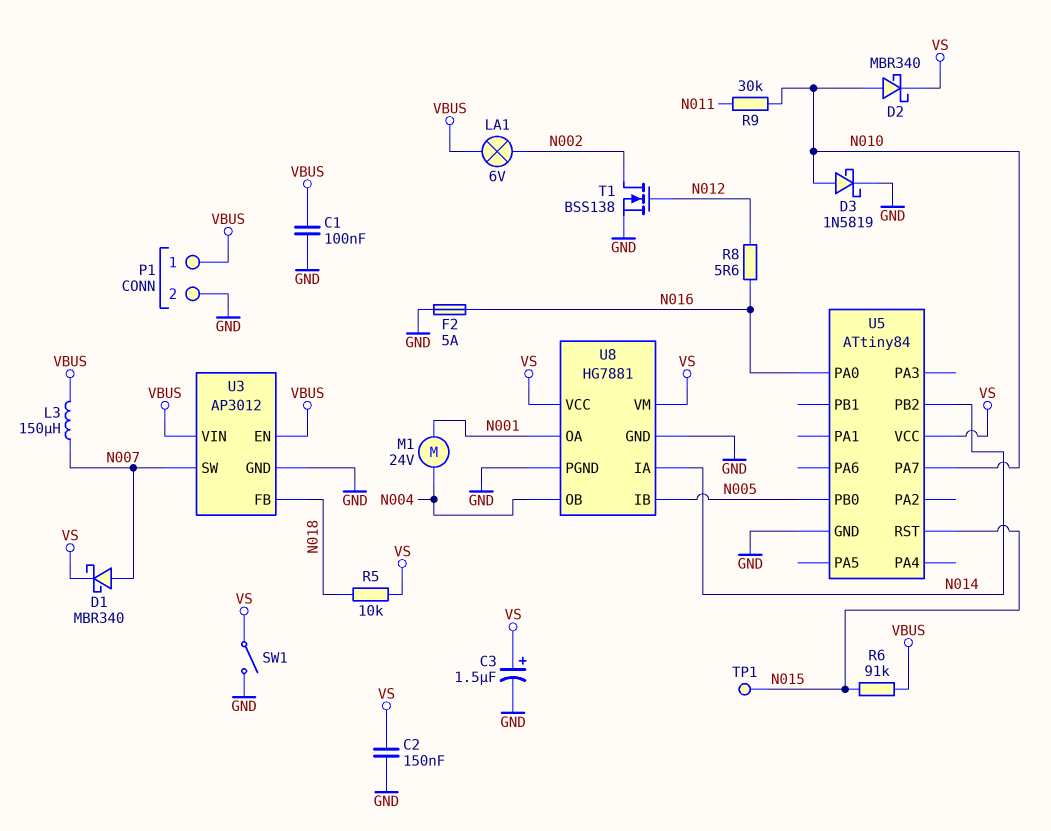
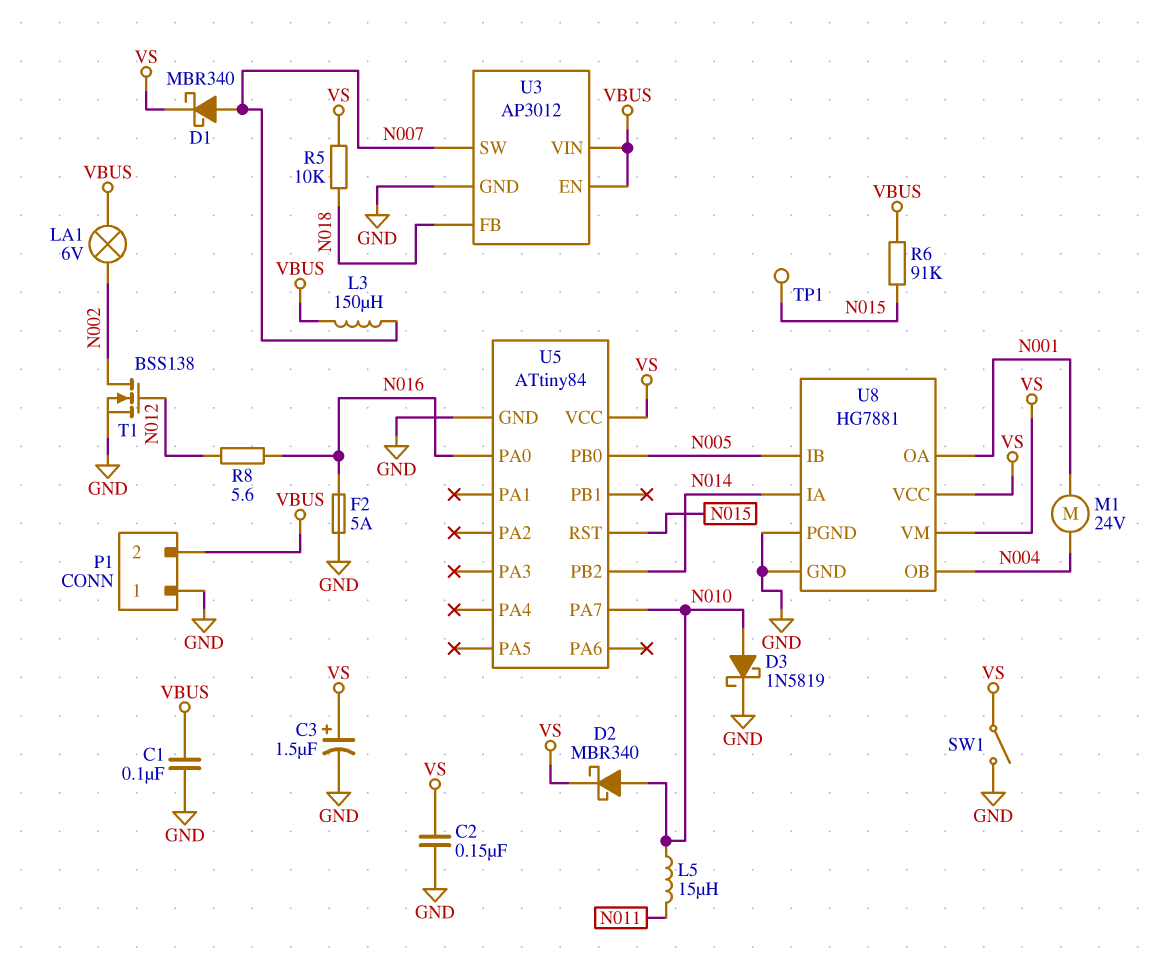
L5: none -> 15uH (N010, N011)
P1 pin 1: VBUS -> GND
P1 pin 2: GND -> VBUS
R9: 30k (N010, N011) -> none

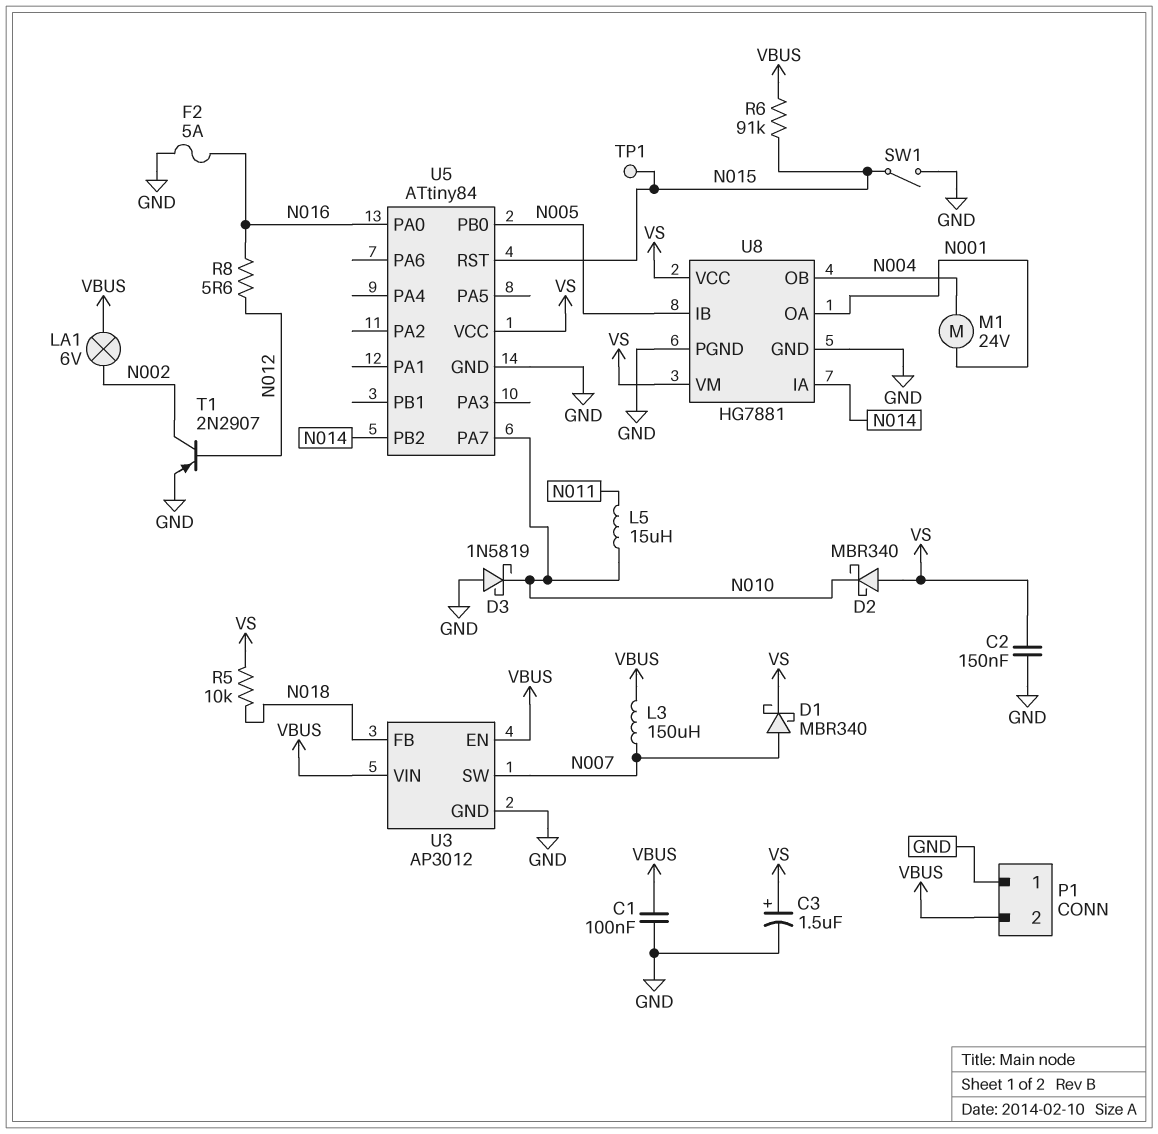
D2: schottky MBR340 (A N010, K VS) -> schottky MBR340 (A VS, K N010)
D3: schottky 1N5819 (A N010, K GND) -> schottky 1N5819 (A GND, K N010)
SW1: switch (GND, VS) -> switch (GND, N015)
T1: NMOS BSS138 (G N012, D N002, S GND) -> PNP 2N2907 (B N012, C N002, E GND)

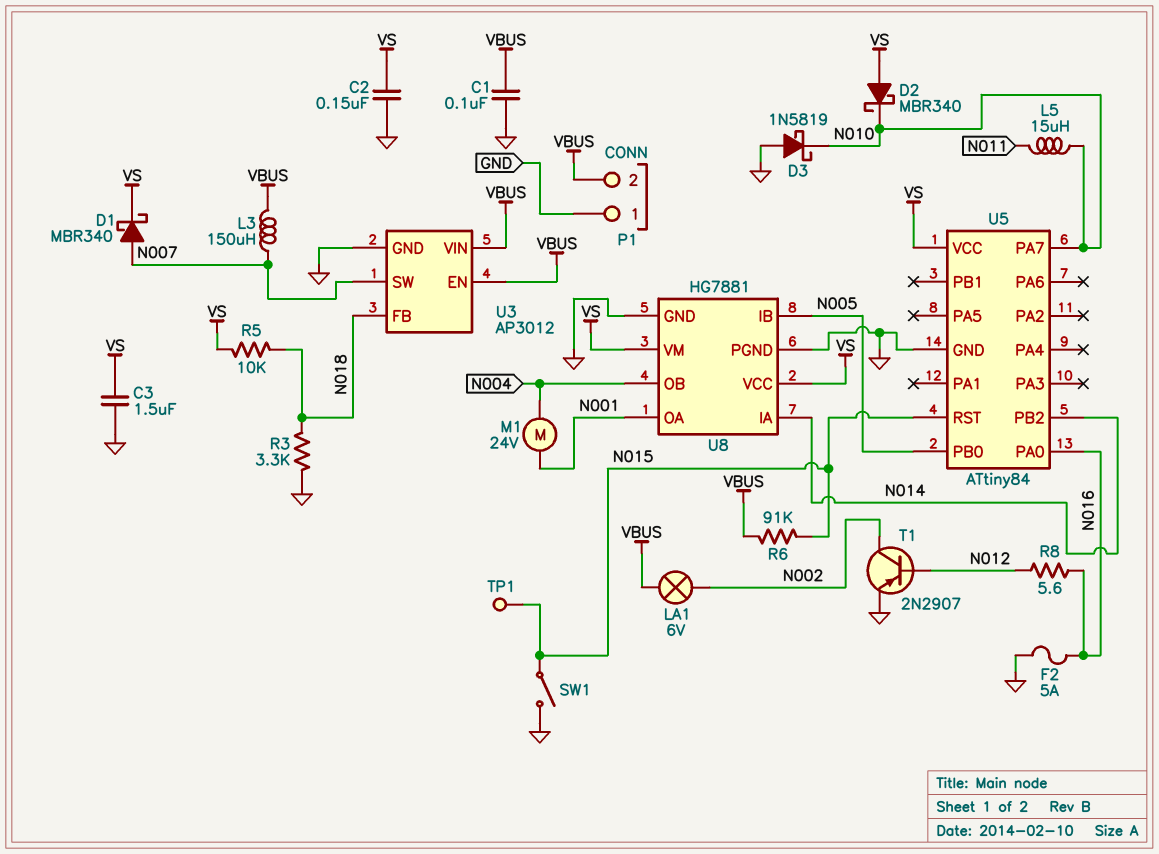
C3: 1.5uF (plus VS, minus GND) -> 1.5uF (GND, VS)
R3: none -> 3.3k (GND, N018)

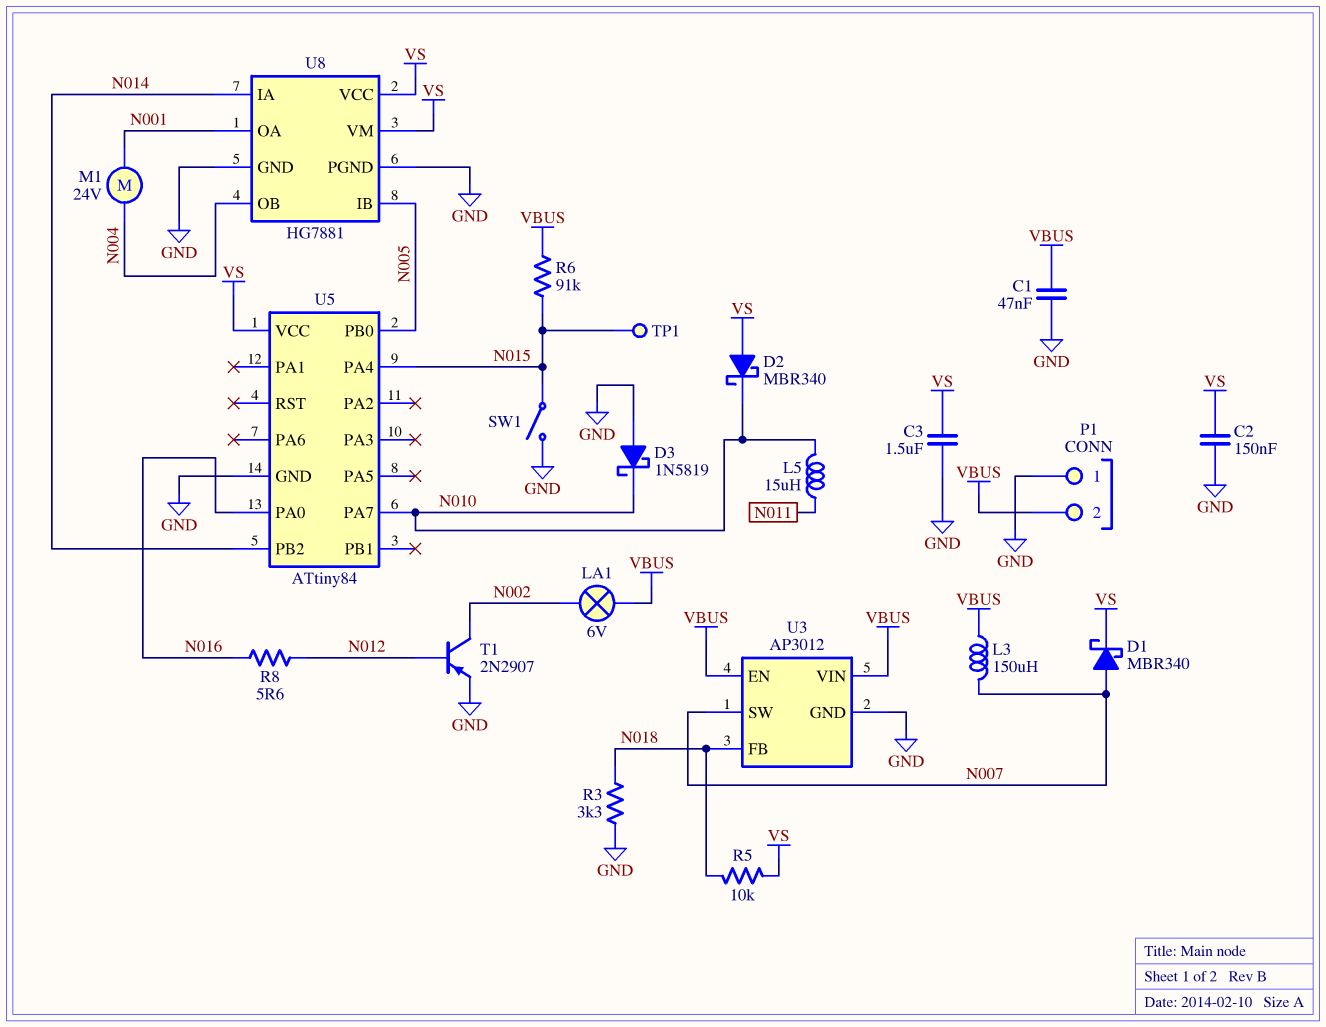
C1: 100nF (GND, VBUS) -> 47nF (GND, VBUS)
F2: 5A (GND, N016) -> none
U5 pin PA4: none -> N015
U5 pin RST: N015 -> none

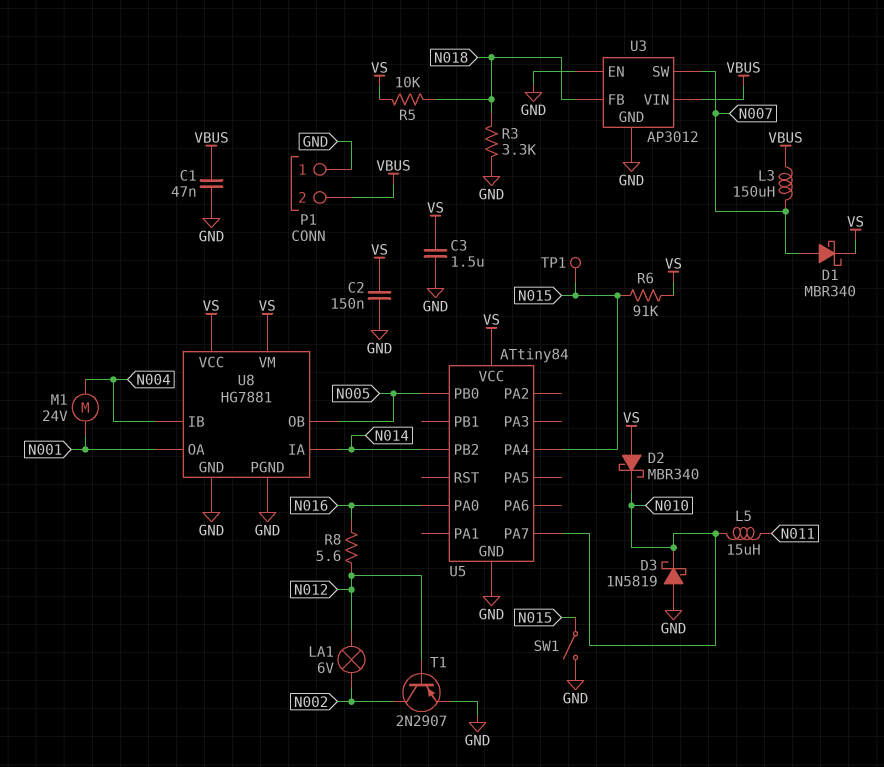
LA1: lamp 6V (N002, VBUS) -> lamp 6V (N002, N012)
R6: 91k (N015, VBUS) -> 91k (N015, VS)
U3 pin EN: VBUS -> GND
U8 pin IB: N005 -> N004
U8 pin OB: N004 -> N005

